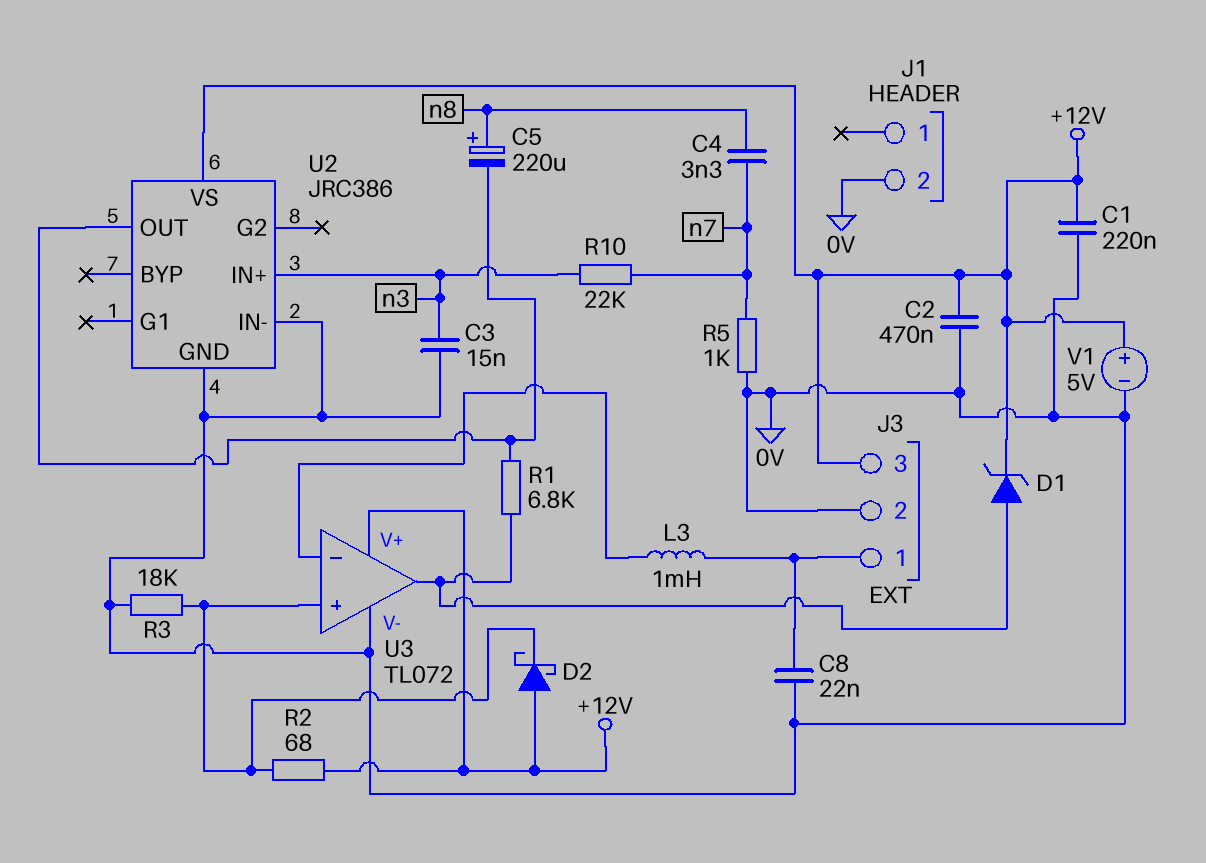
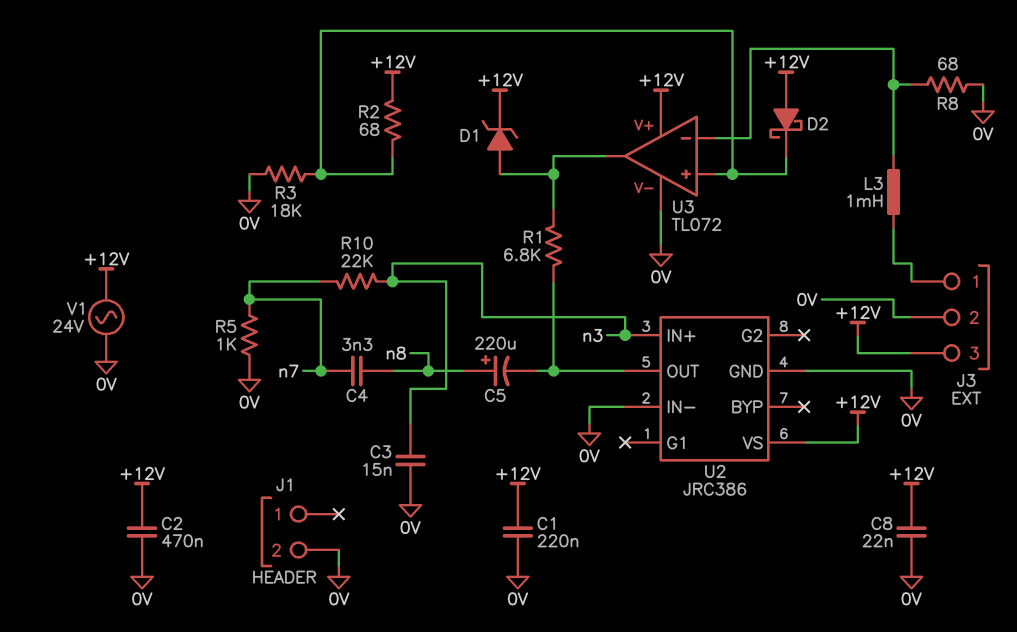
C8: 22nF (0V, J3/1) -> 22nF (+12V, 0V)
R8: none -> 68 (0V, U3/in-)
V1: 5V (plus +12V, minus 0V) -> AC 24V (+12V, 0V)

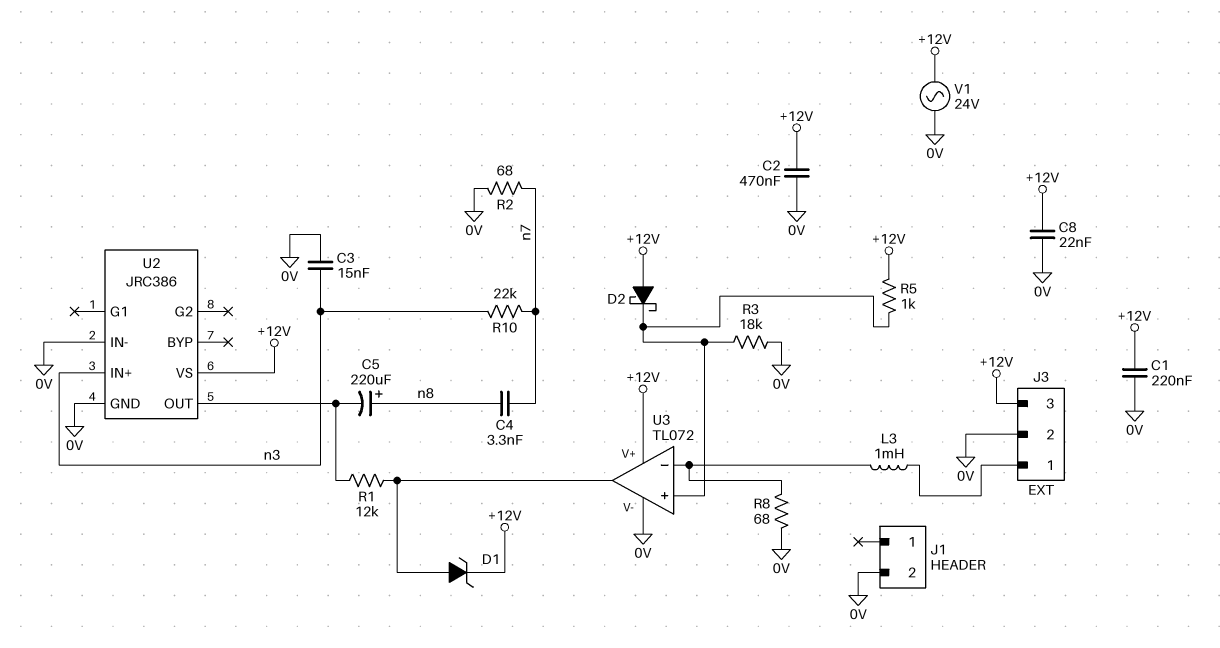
R1: 6.8k (U2/OUT, U3/out) -> 12k (U2/OUT, U3/out)
R2: 68 (+12V, U3/in+) -> 68 (0V, n7)
R5: 1k (0V, n7) -> 1k (+12V, U3/in+)

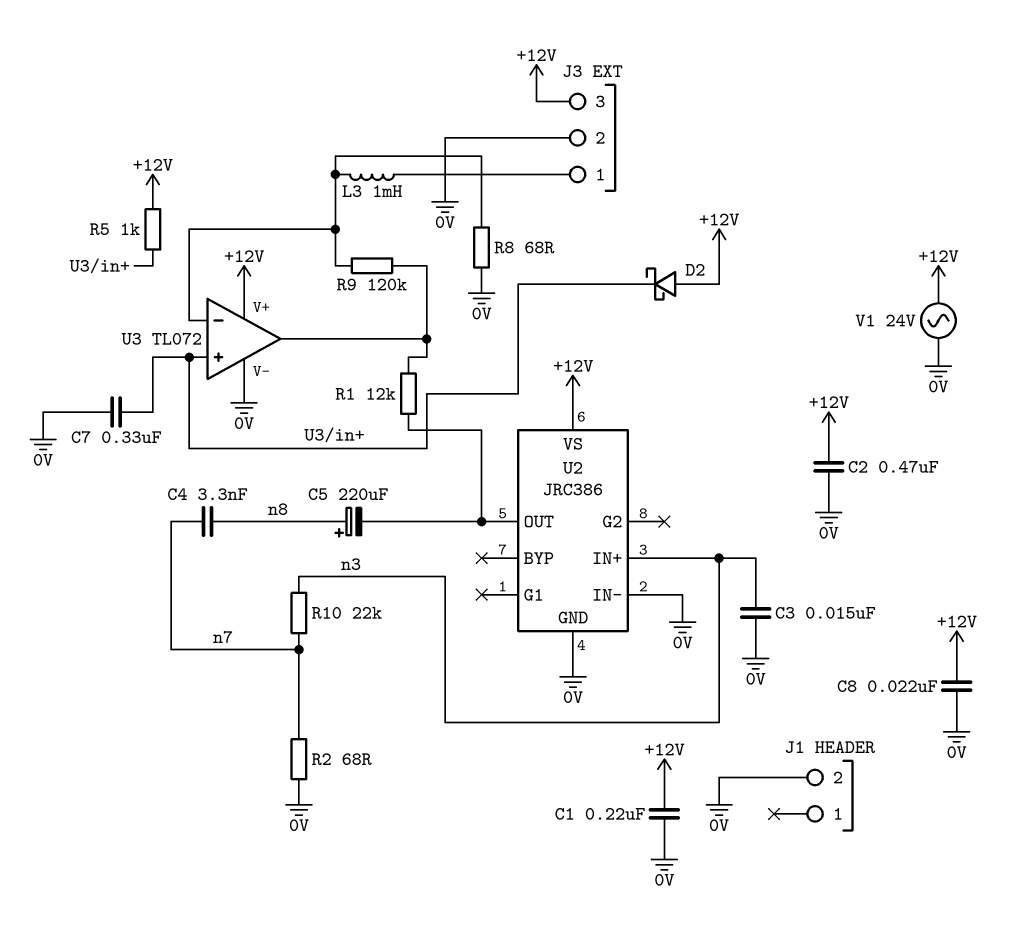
C7: none -> 330nF (0V, U3/in+)
D1: zener (A U3/out, K +12V) -> none
R3: 18k (0V, U3/in+) -> none
R9: none -> 120k (U3/in-, U3/out)

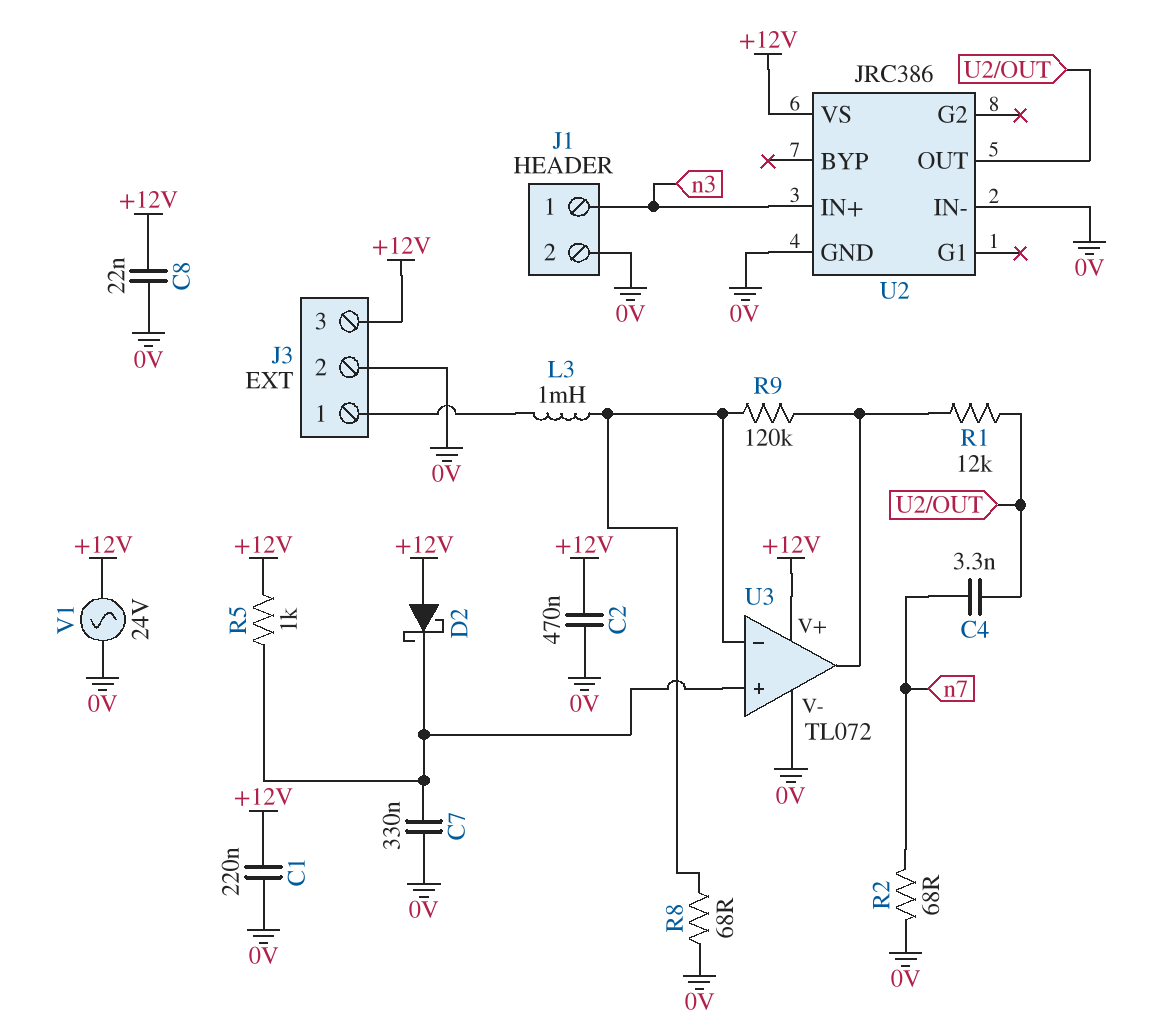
C3: 15nF (0V, n3) -> none
C4: 3.3nF (n7, n8) -> 3.3nF (U2/OUT, n7)
C5: 220uF (plus n8, minus U2/OUT) -> none
J1 pin 1: none -> n3
R10: 22k (n3, n7) -> none

